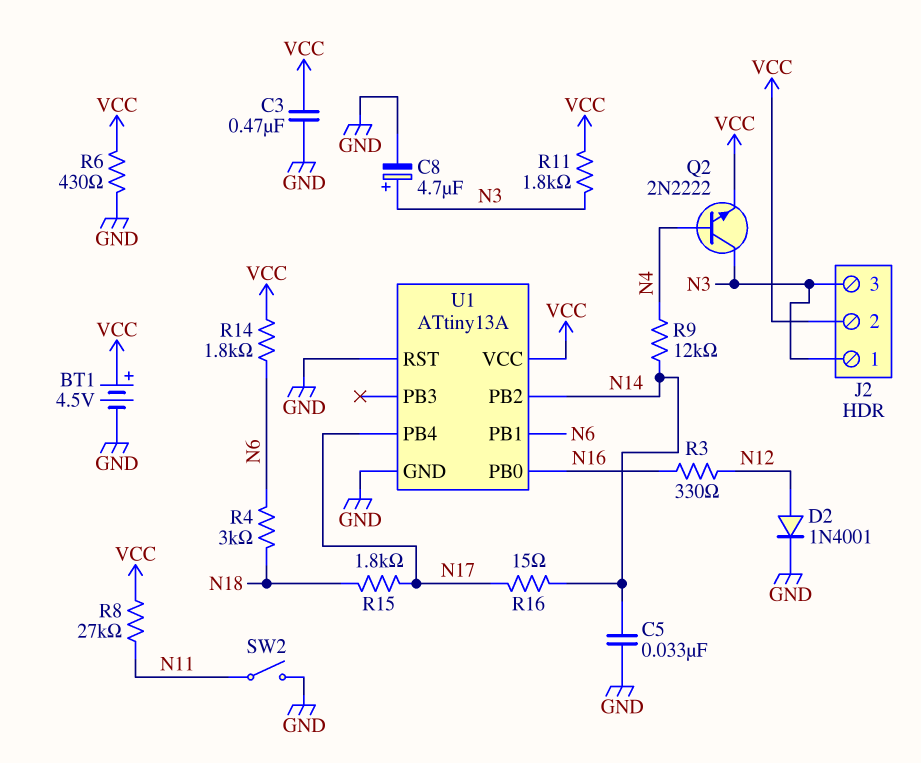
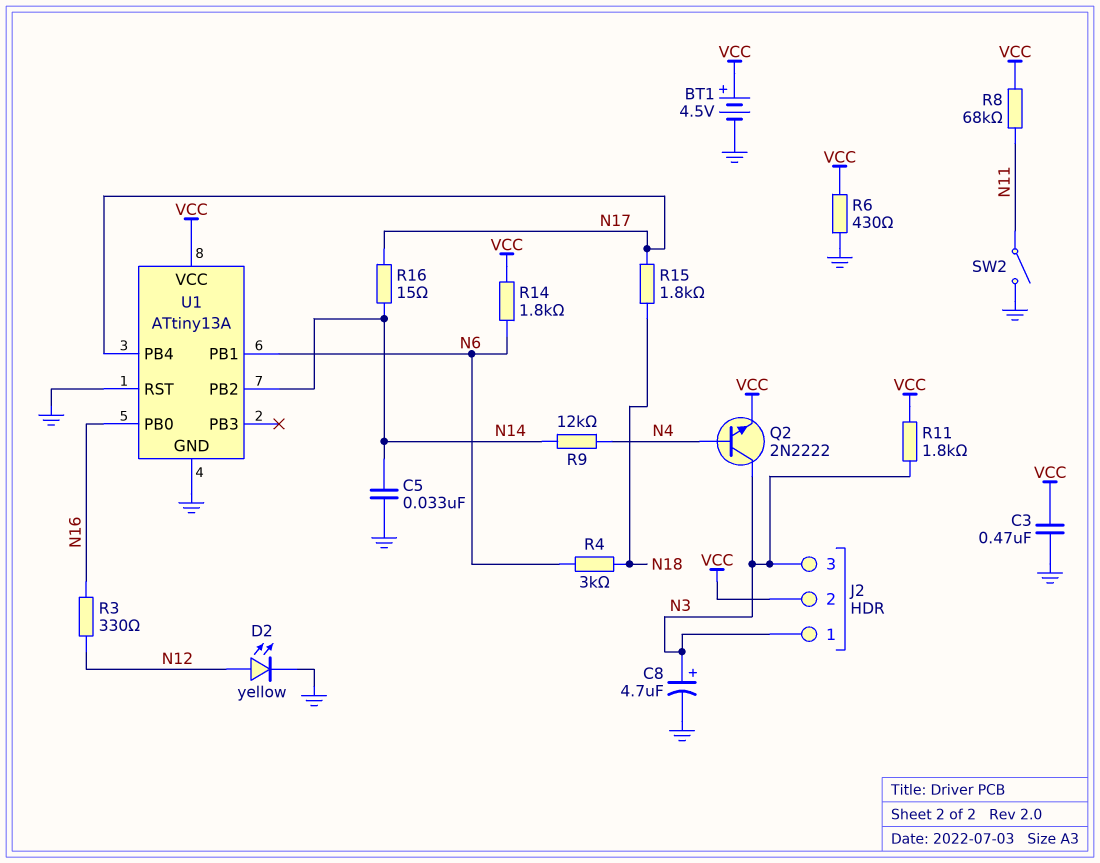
D2: diode 1N4001 (A N12, K GND) -> LED yellow (A N12, K GND)
R8: 27k (N11, VCC) -> 68k (N11, VCC)

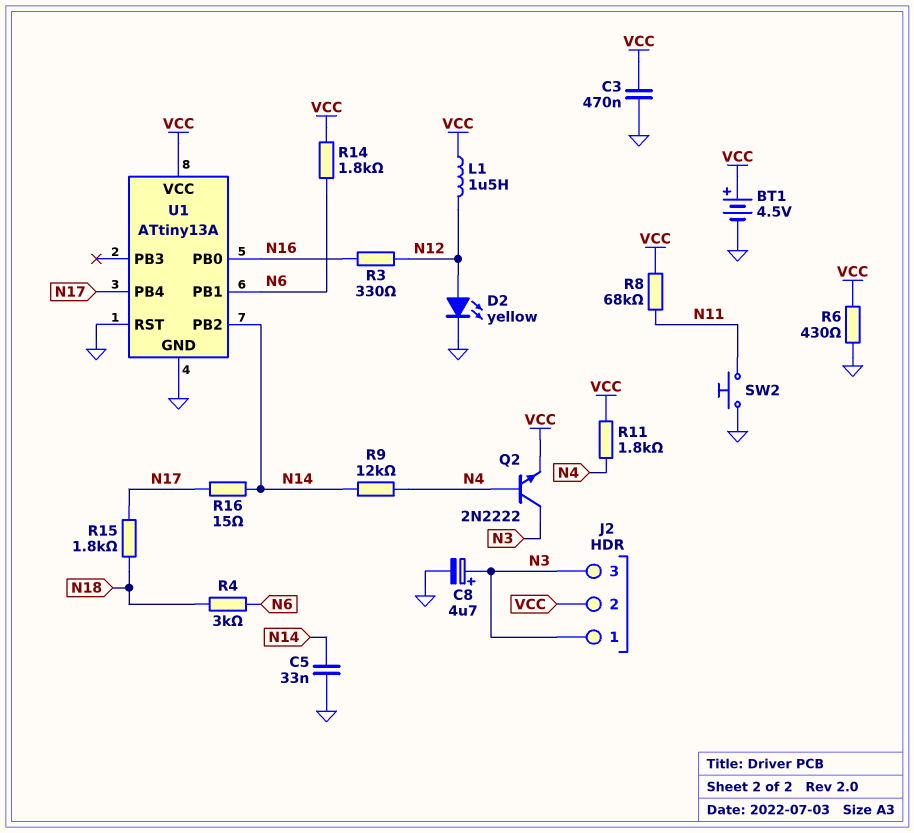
L1: none -> 1.5uH (N12, VCC)
R11: 1.8k (N3, VCC) -> 1.8k (N4, VCC)
SW2: switch (GND, N11) -> button (GND, N11)

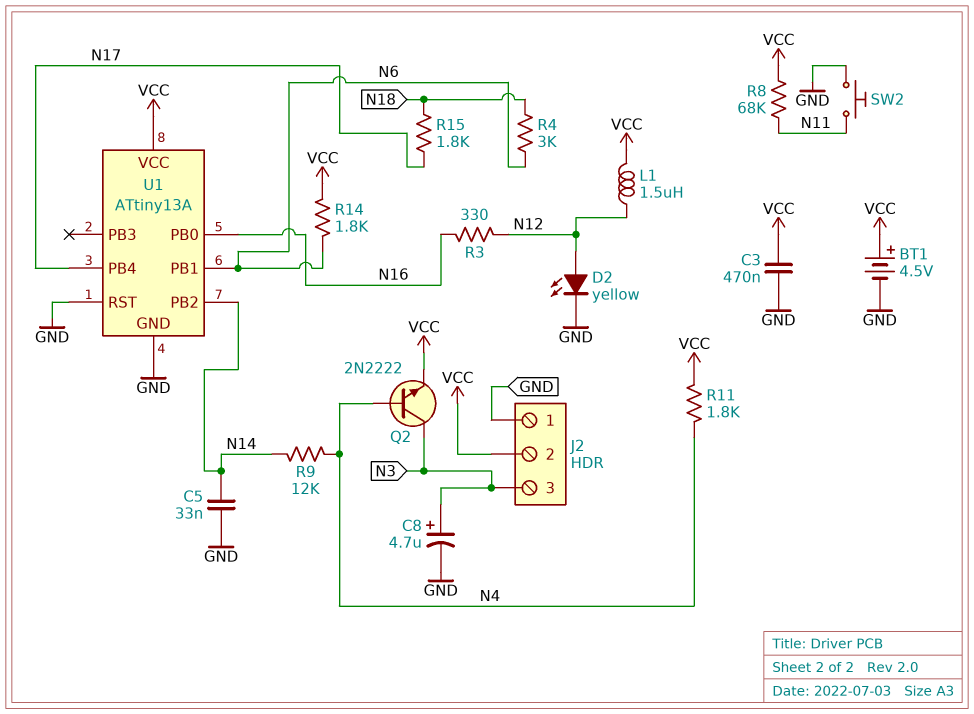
J2 pin 1: N3 -> GND
R6: 430 (GND, VCC) -> none
R16: 15 (N14, N17) -> none

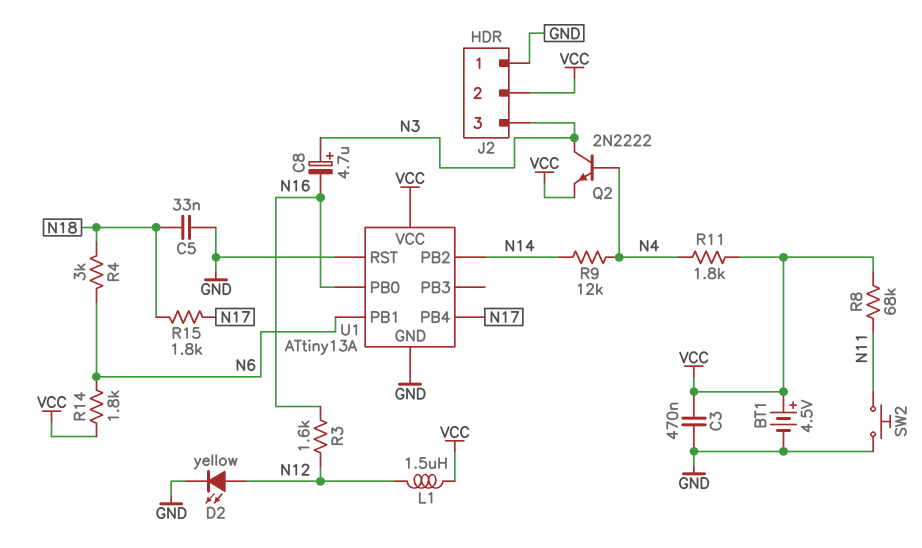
C5: 33nF (GND, N14) -> 33nF (GND, N18)
C8: 4.7uF (plus N3, minus GND) -> 4.7uF (plus N3, minus N16)
R3: 330 (N12, N16) -> 1.6k (N12, N16)

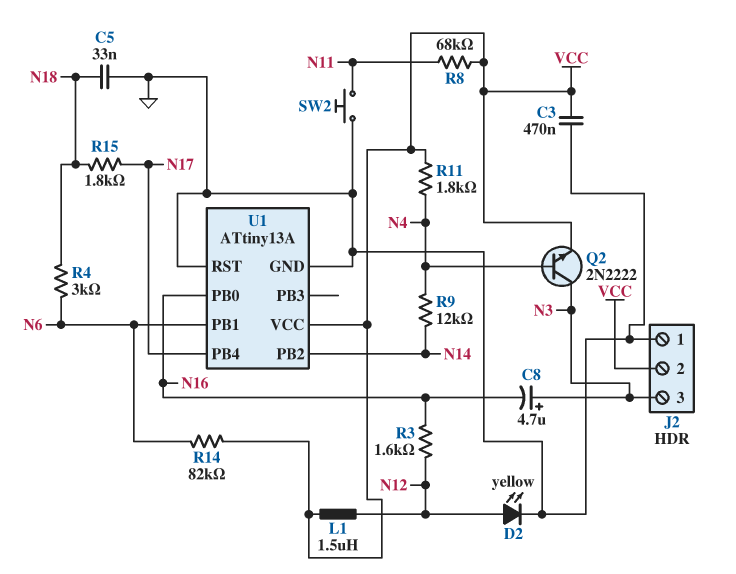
BT1: 4.5V (plus VCC, minus GND) -> none
R14: 1.8k (N6, VCC) -> 82k (N6, VCC)

